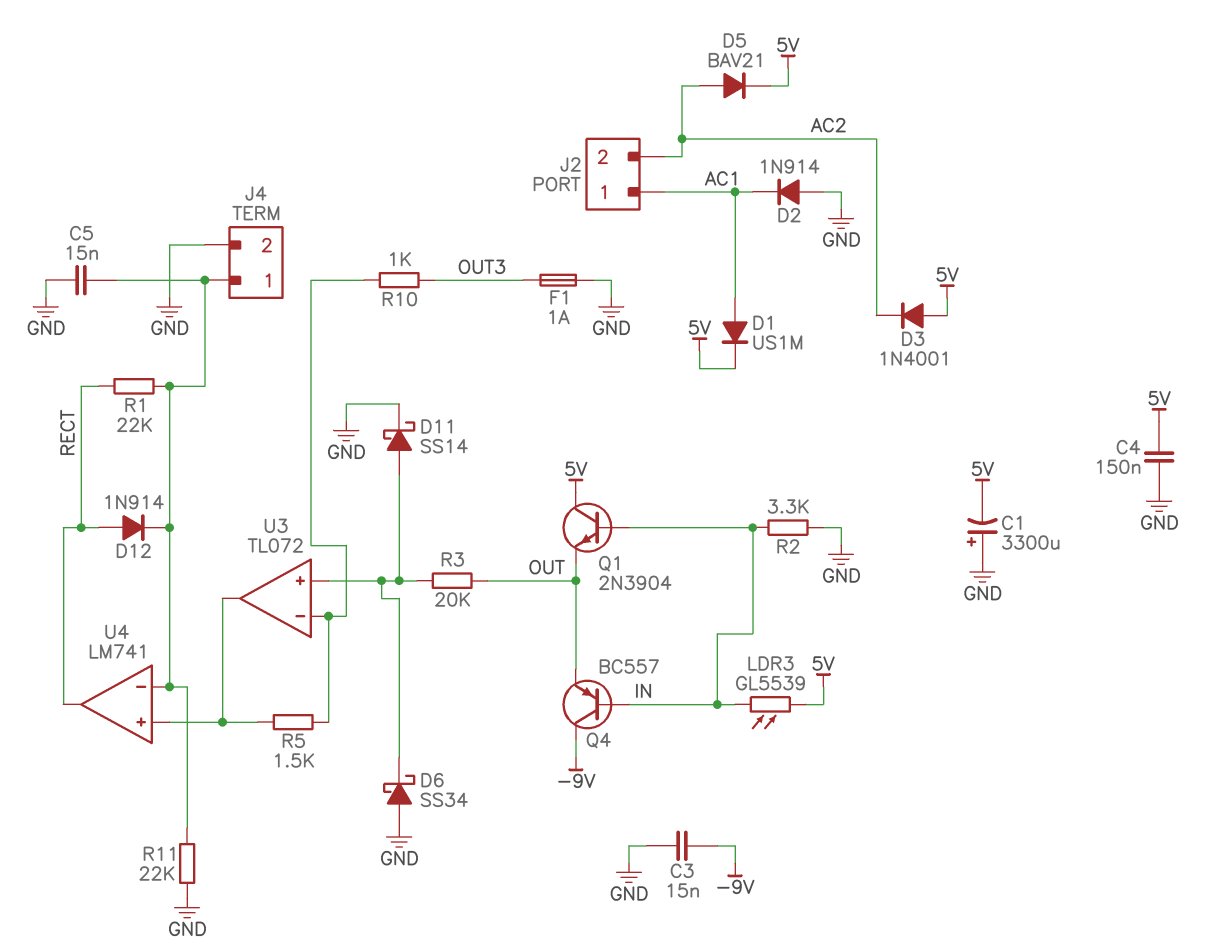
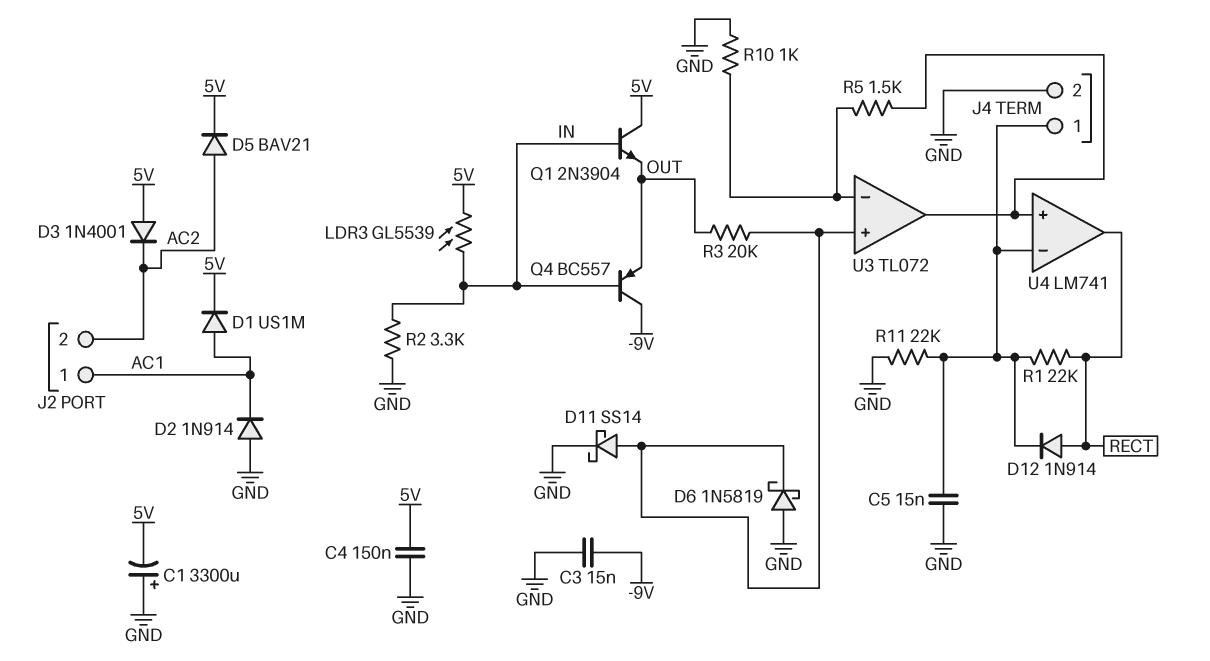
D6: schottky SS34 (A GND, K U3/in+) -> schottky 1N5819 (A GND, K U3/in+)
F1: 1A (GND, OUT3) -> none
R10: 1k (OUT3, U3/in-) -> 1k (GND, U3/in-)

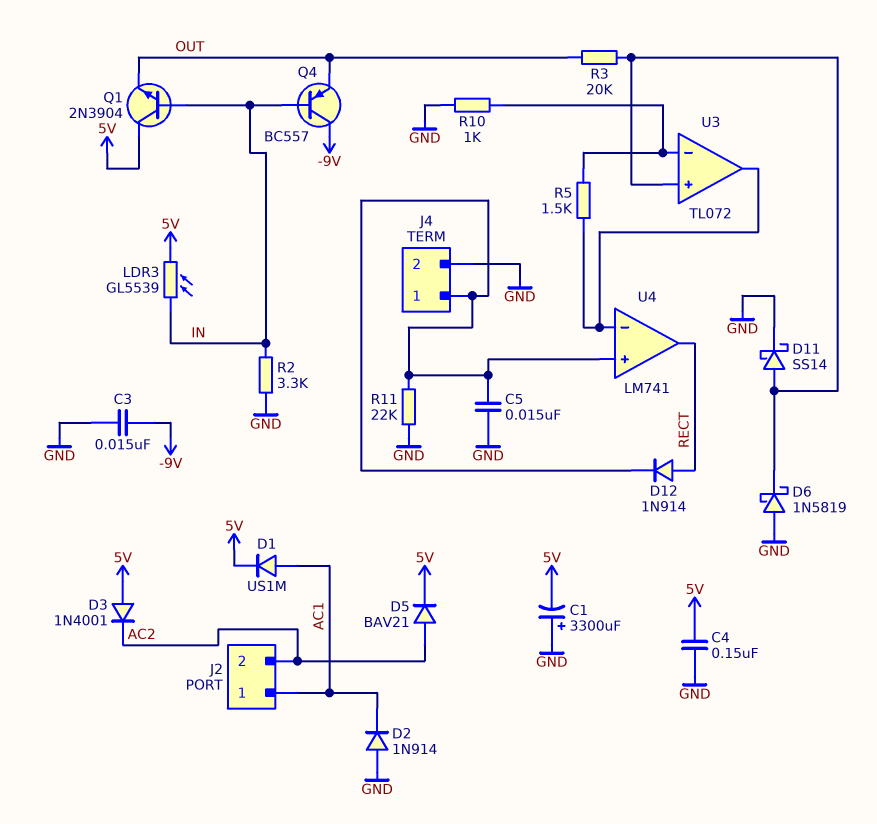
R1: 22k (J4/1, RECT) -> none
U4 pin in+: U3/out -> J4/1
U4 pin in-: J4/1 -> U3/out

